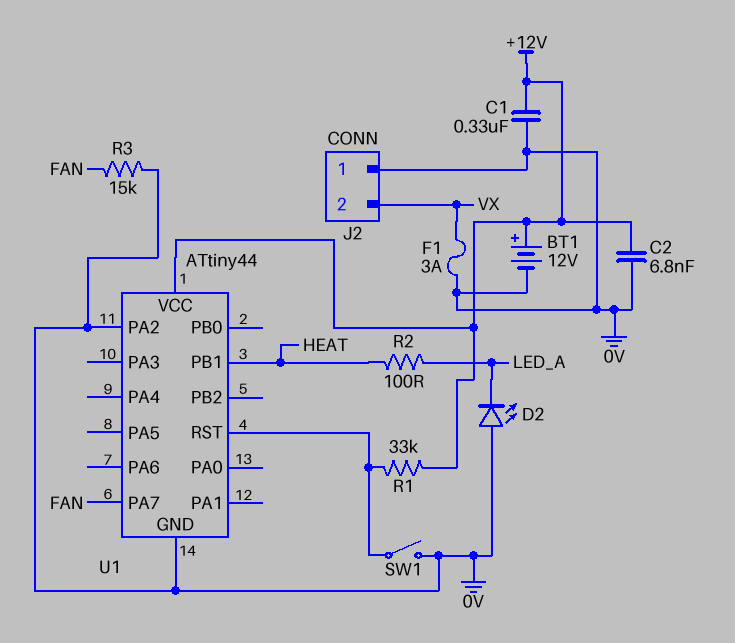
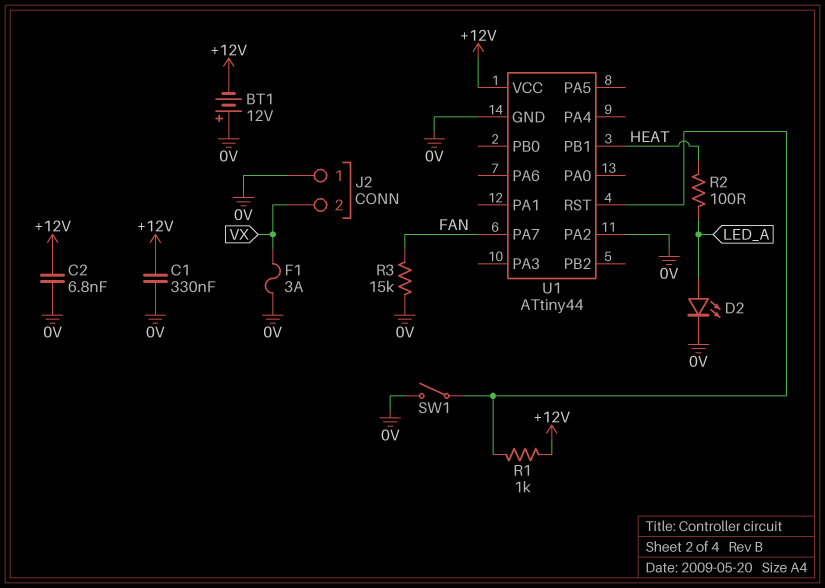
BT1: 12V (plus +12V, minus 0V) -> 12V (plus 0V, minus +12V)
D2: LED (A 0V, K LED_A) -> LED (A LED_A, K 0V)
R1: 33k (+12V, U1/RST) -> 1k (+12V, U1/RST)

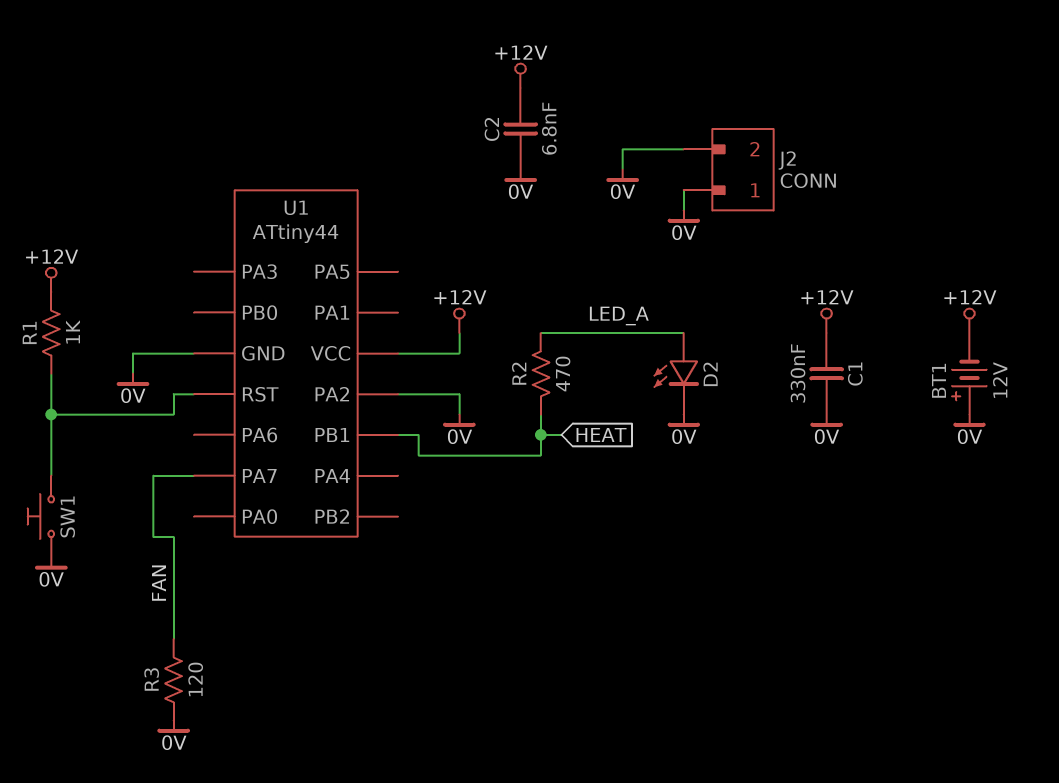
F1: 3A (0V, VX) -> none
J2 pin 2: VX -> 0V
R2: 100 (HEAT, LED_A) -> 470 (HEAT, LED_A)
R3: 15k (0V, FAN) -> 120 (0V, FAN)
SW1: switch (0V, U1/RST) -> button (0V, U1/RST)

